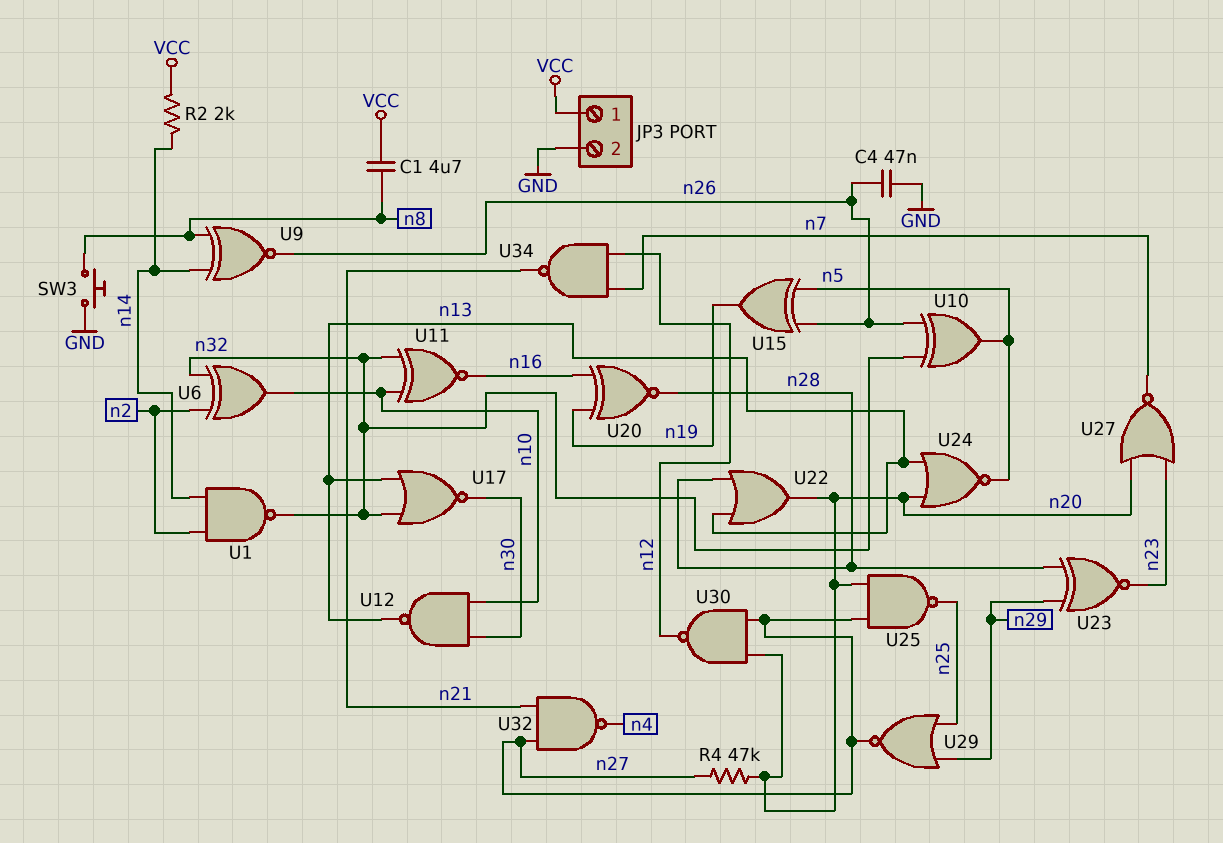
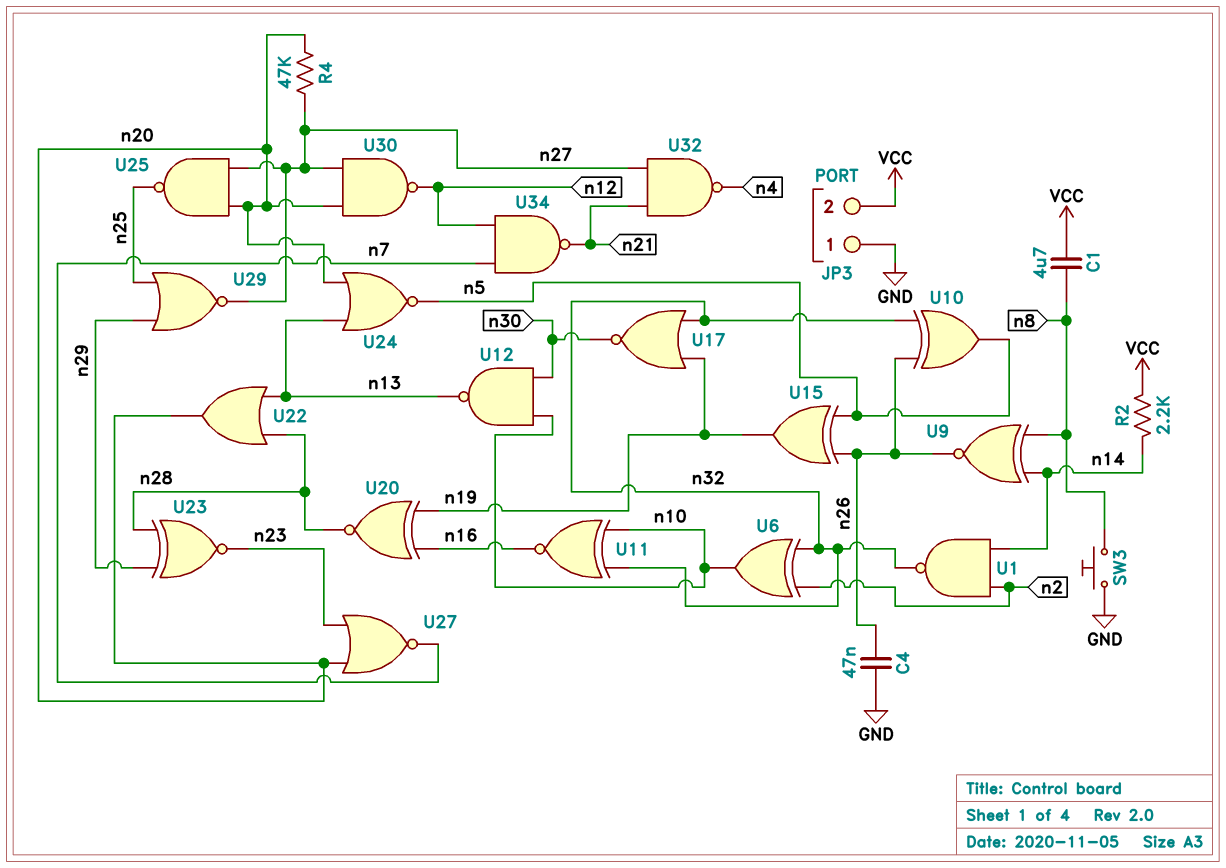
JP3 pin 1: VCC -> GND
JP3 pin 2: GND -> VCC
R2: 2k (VCC, n14) -> 2.2k (VCC, n14)
U17: NOR (in n13, in n32, out n30) -> NOR (in n19, in n32, out n30)

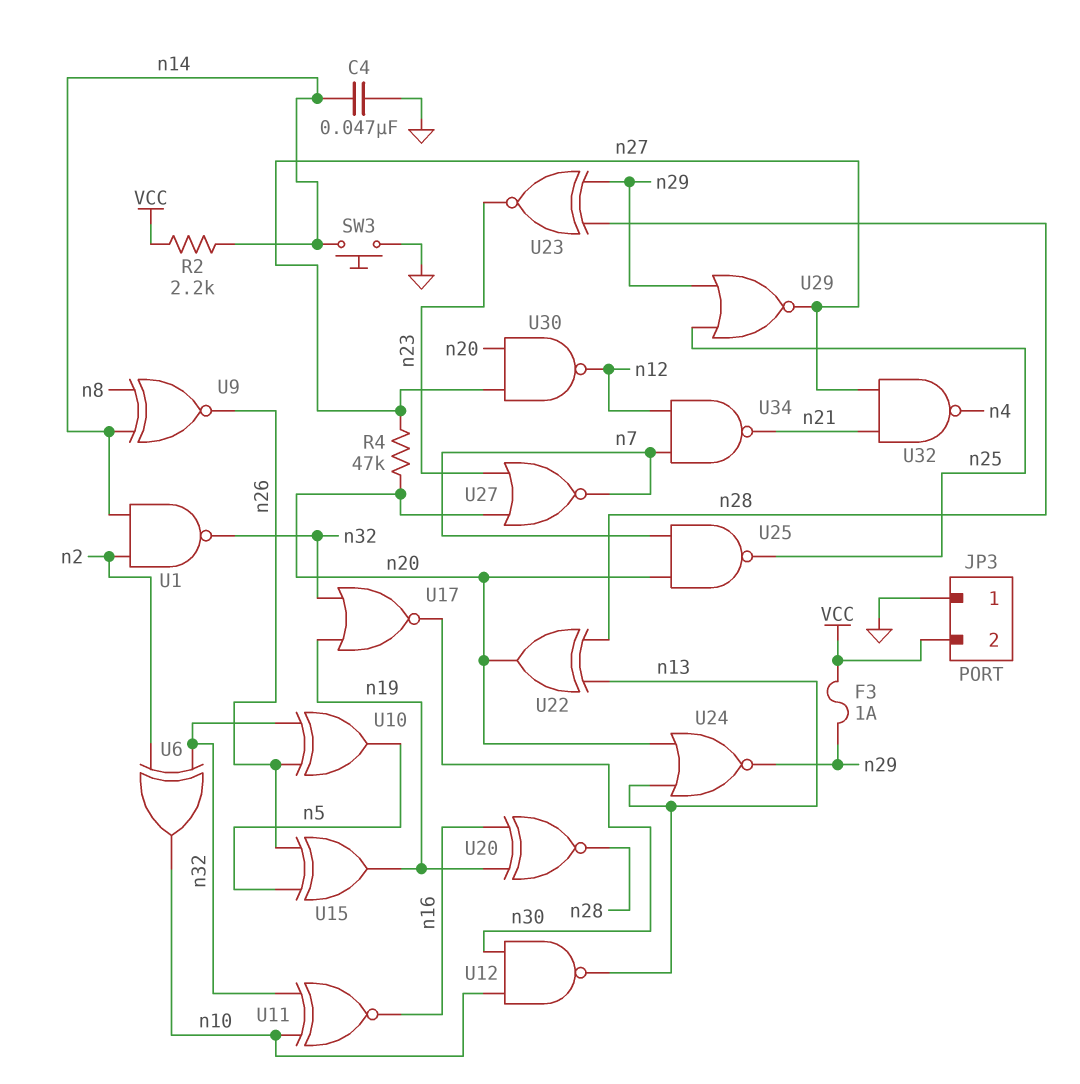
C1: 4.7uF (VCC, n8) -> none
C4: 47nF (GND, n26) -> 47nF (GND, n14)
F3: none -> 1A (VCC, n29)
SW3: button (GND, n8) -> button (GND, n14)
U22: OR (in n13, in n28, out n20) -> XOR (in n13, in n28, out n20)
U24: NOR (in n13, in n20, out n5) -> NOR (in n13, in n20, out n29)
U25: NAND (in n20, in n27, out n25) -> NAND (in n7, in n20, out n25)

